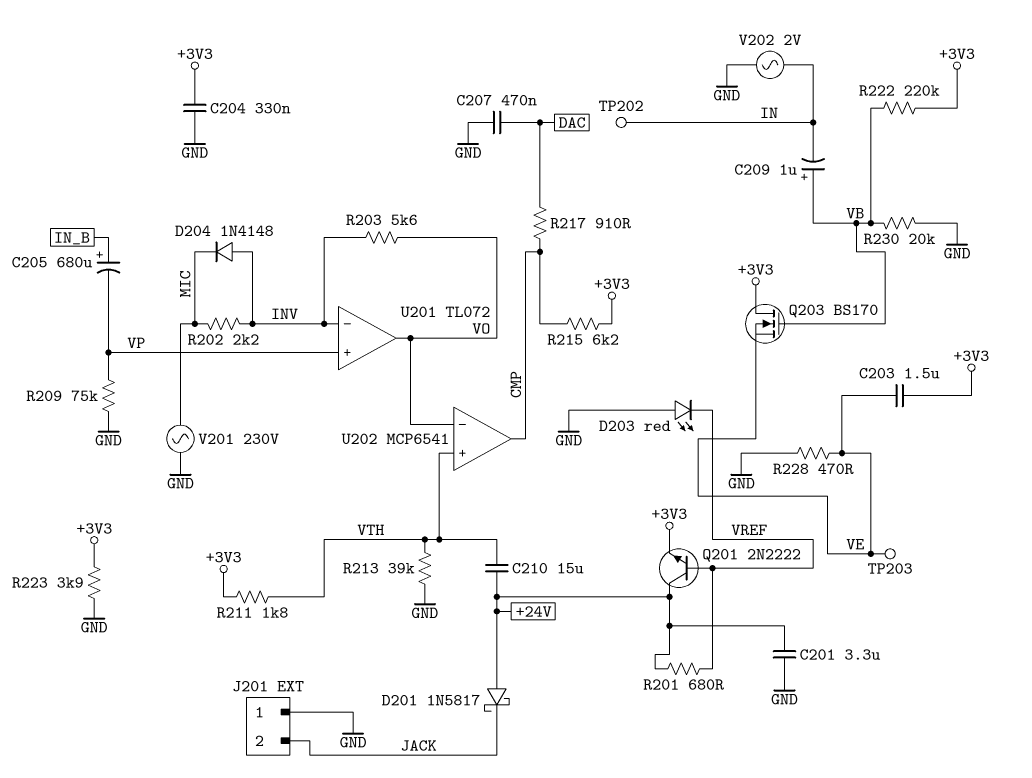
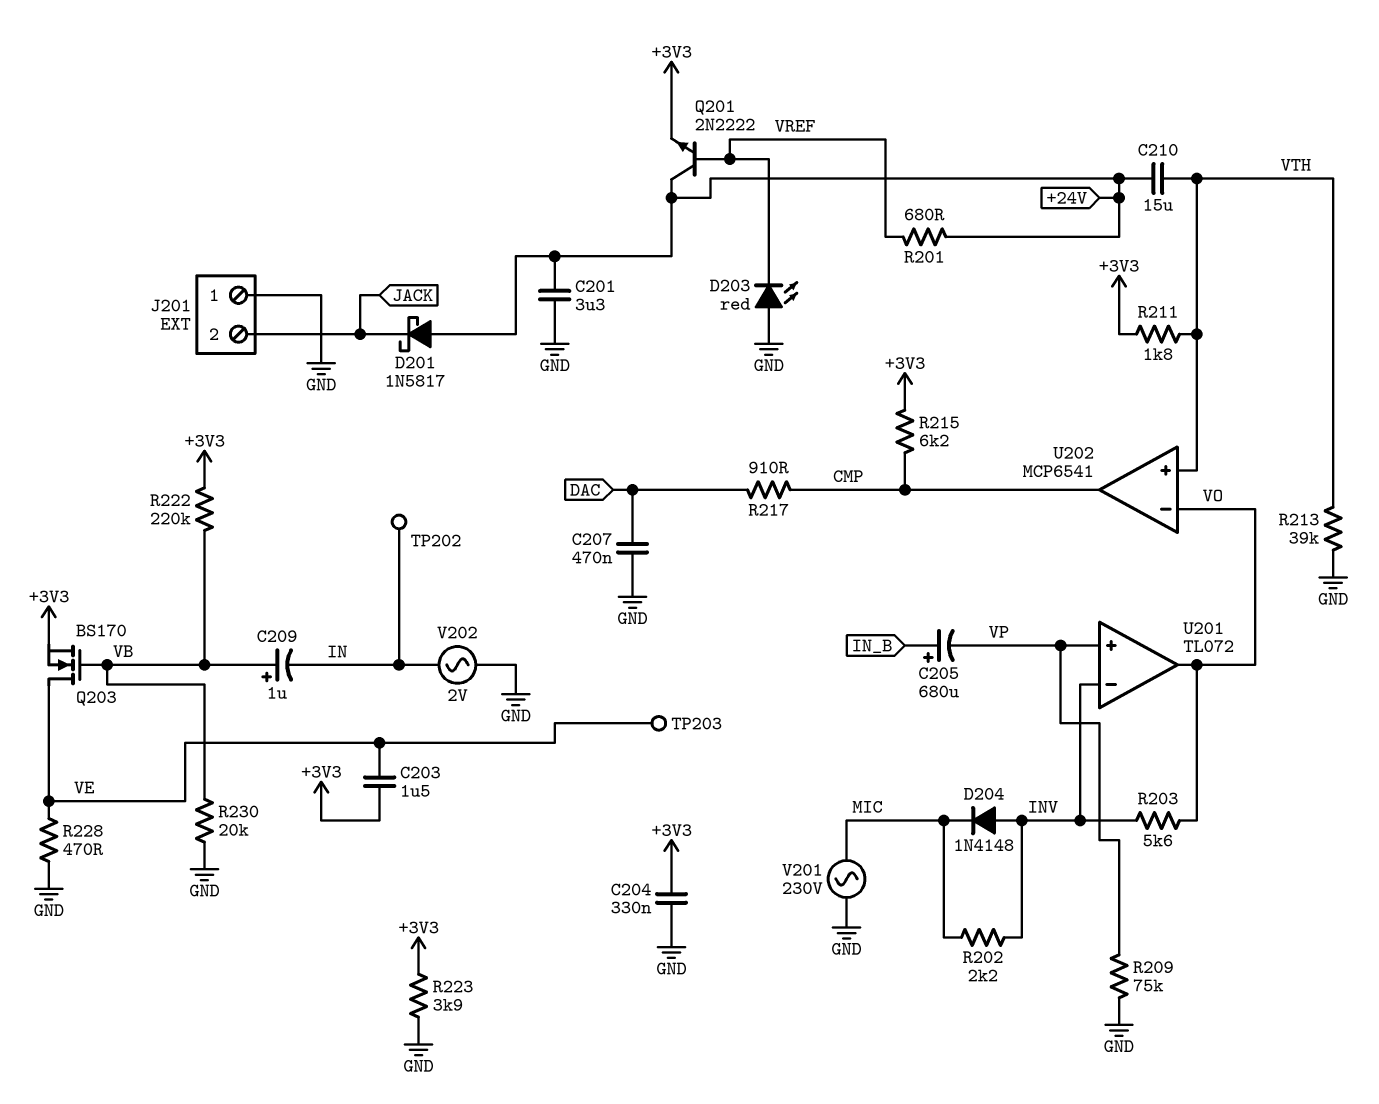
Q203: NMOS BS170 (G VB, D +3V3, S VE) -> NMOS BS170 (G VB, D VE, S +3V3)

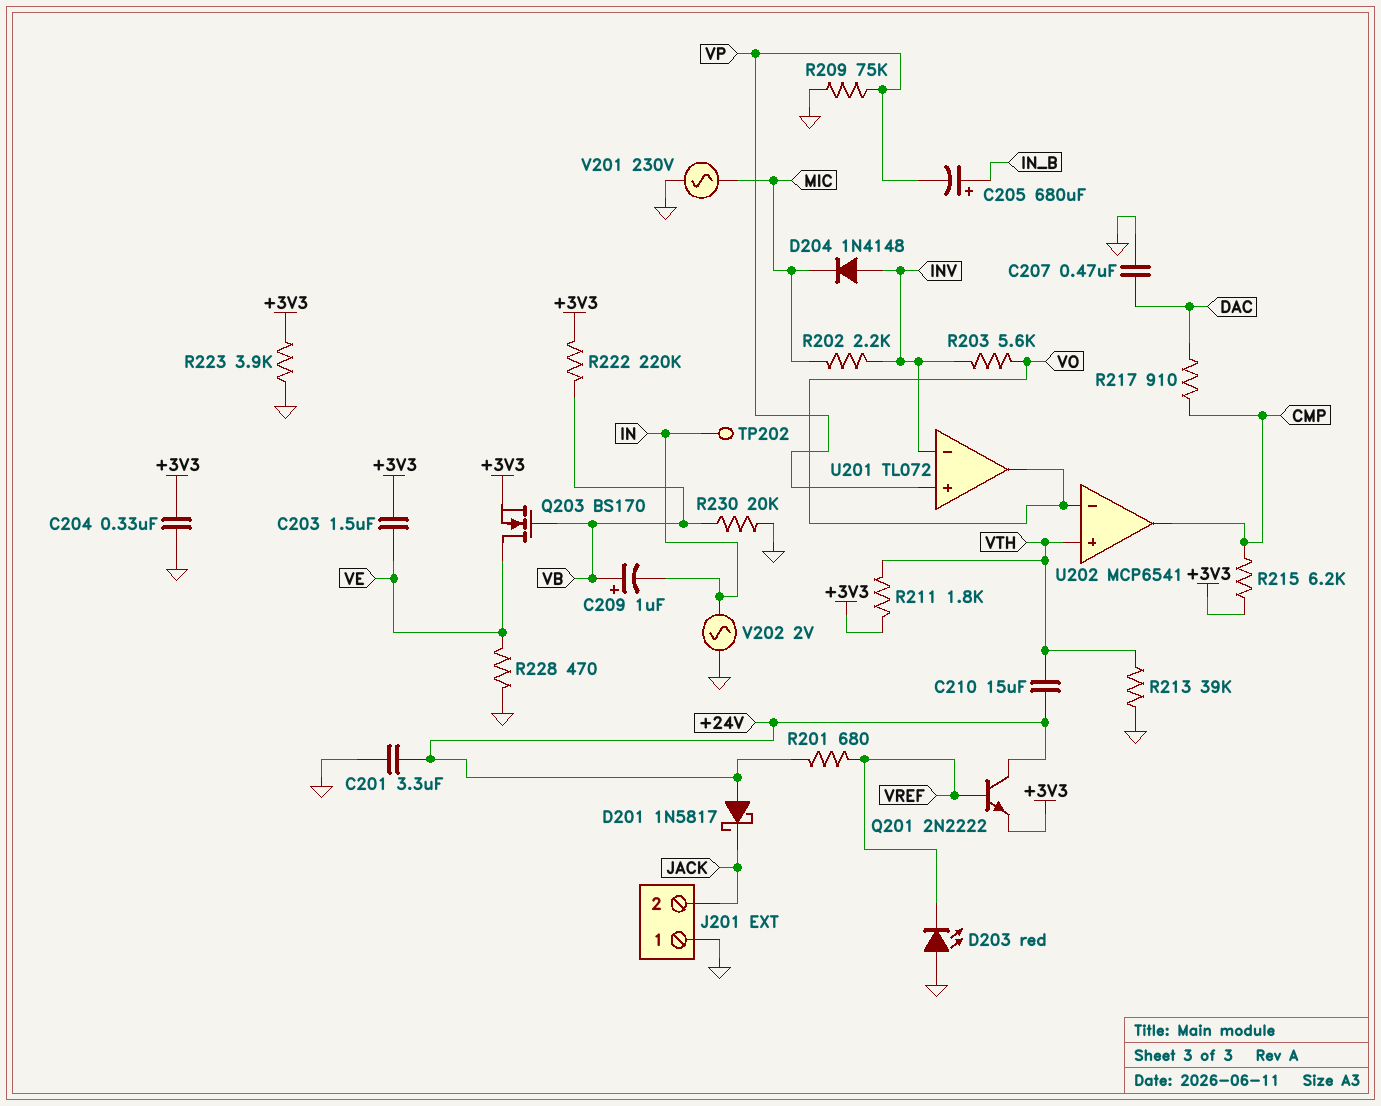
TP203: test point (VE) -> none

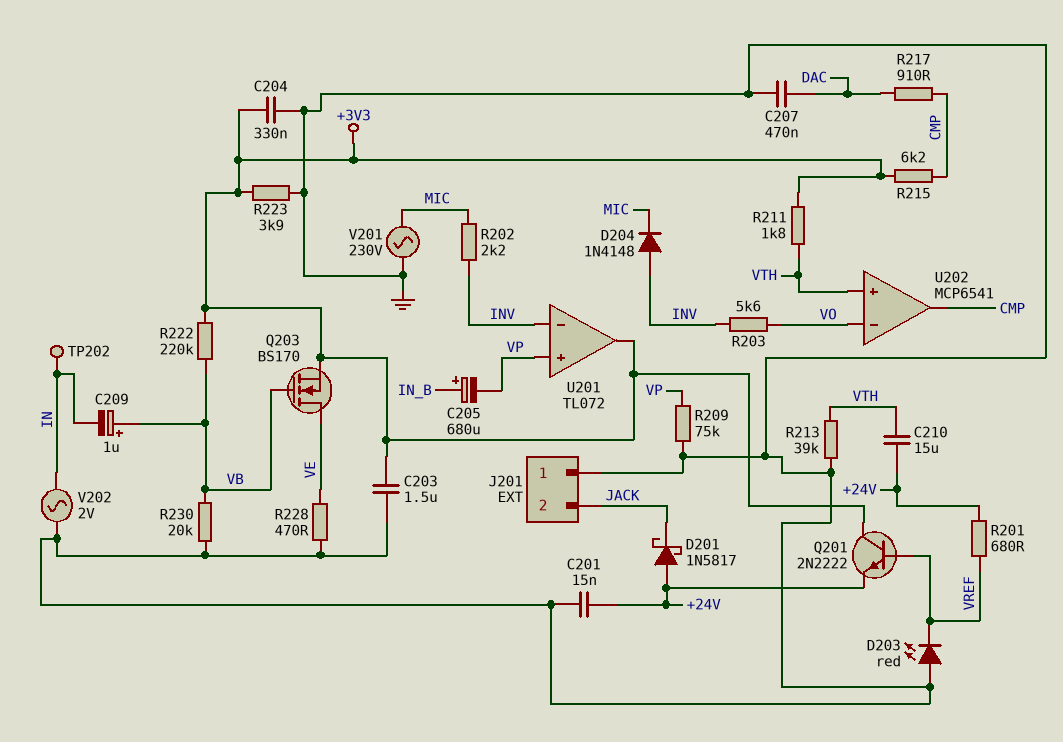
C201: 3.3uF (+24V, GND) -> 15nF (+24V, GND)
C203: 1.5uF (+3V3, VE) -> 1.5uF (+3V3, GND)
Q201: NPN 2N2222 (B VREF, C +24V, E +3V3) -> NPN 2N2222 (B VREF, C +3V3, E +24V)
U201 pin out: VO -> +3V3

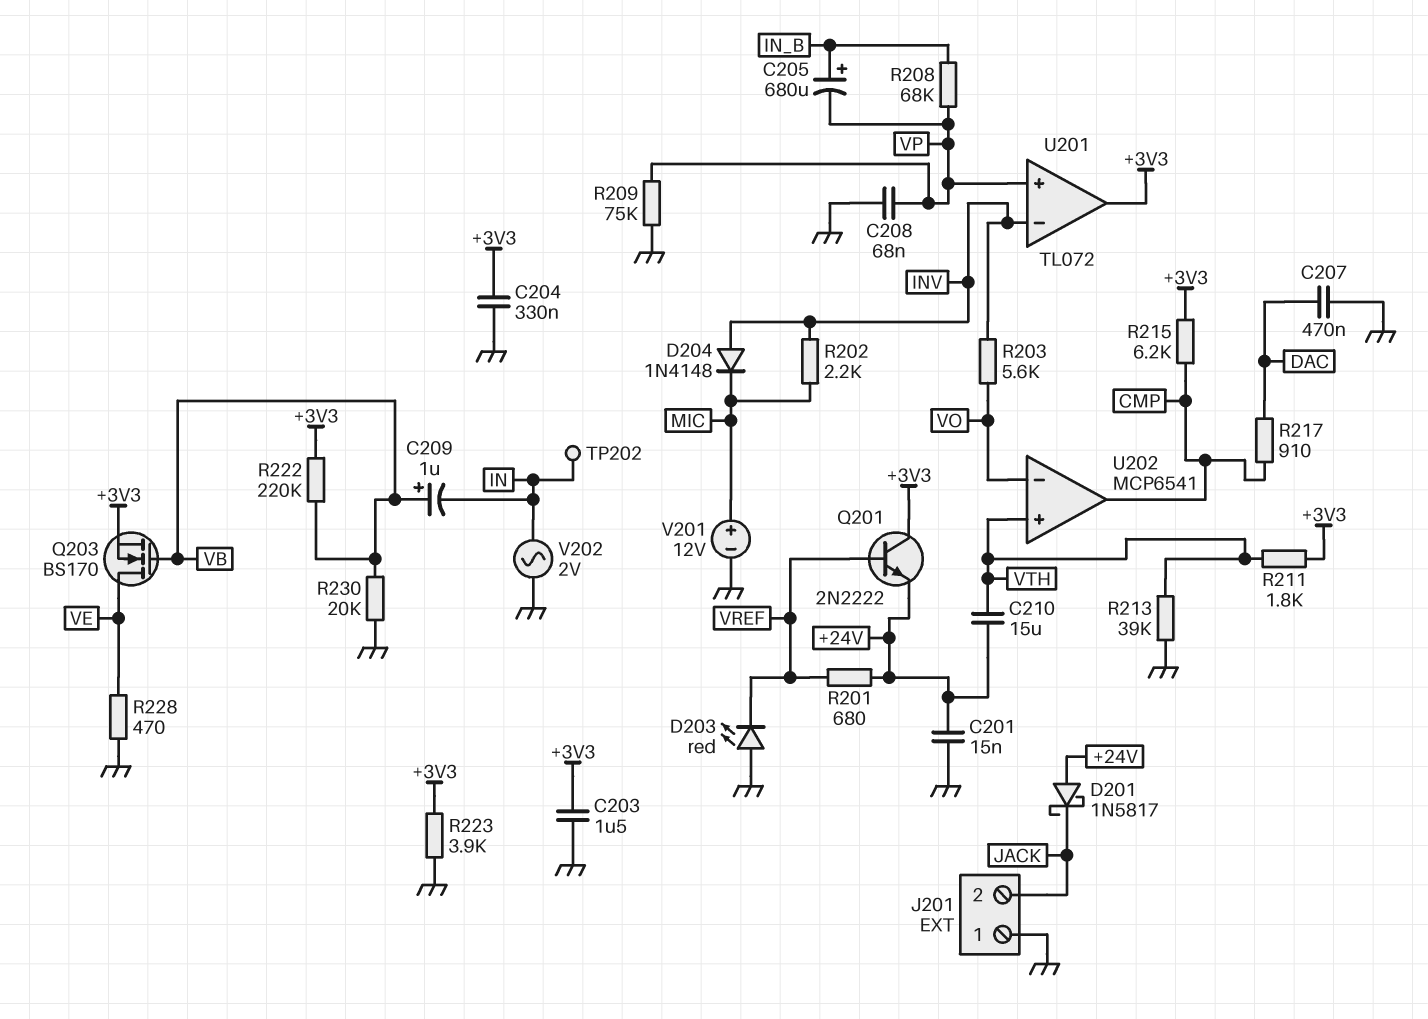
C208: none -> 68nF (GND, VP)
R208: none -> 68k (IN_B, VP)
V201: AC 230V (GND, MIC) -> 12V (plus MIC, minus GND)

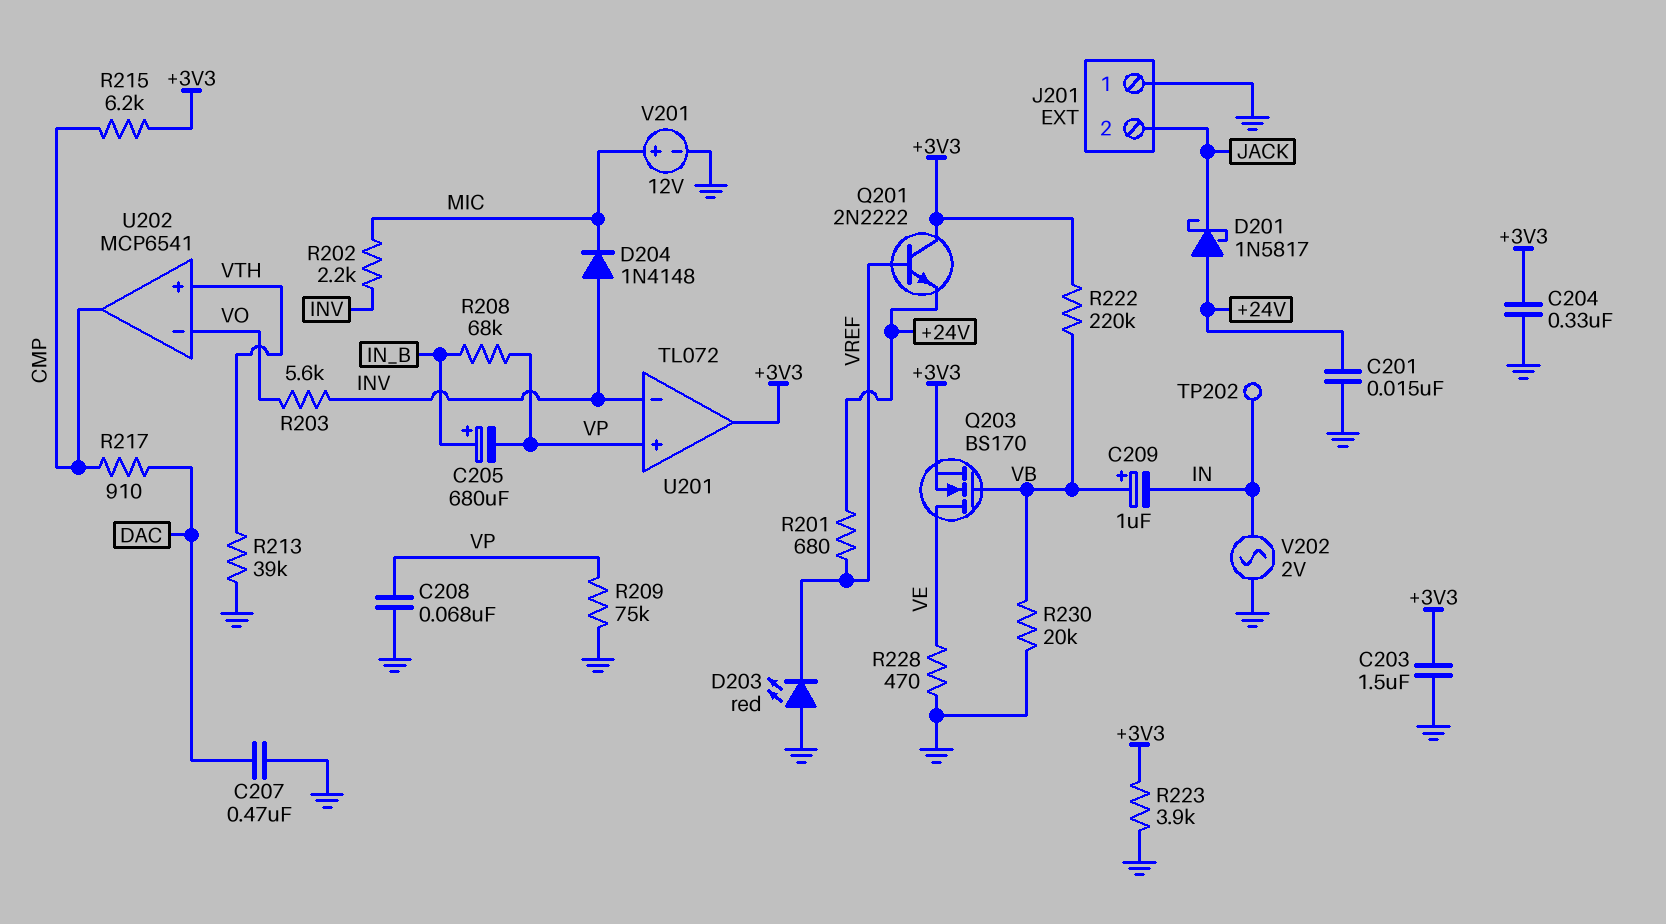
C210: 15uF (+24V, VTH) -> none
R211: 1.8k (+3V3, VTH) -> none

